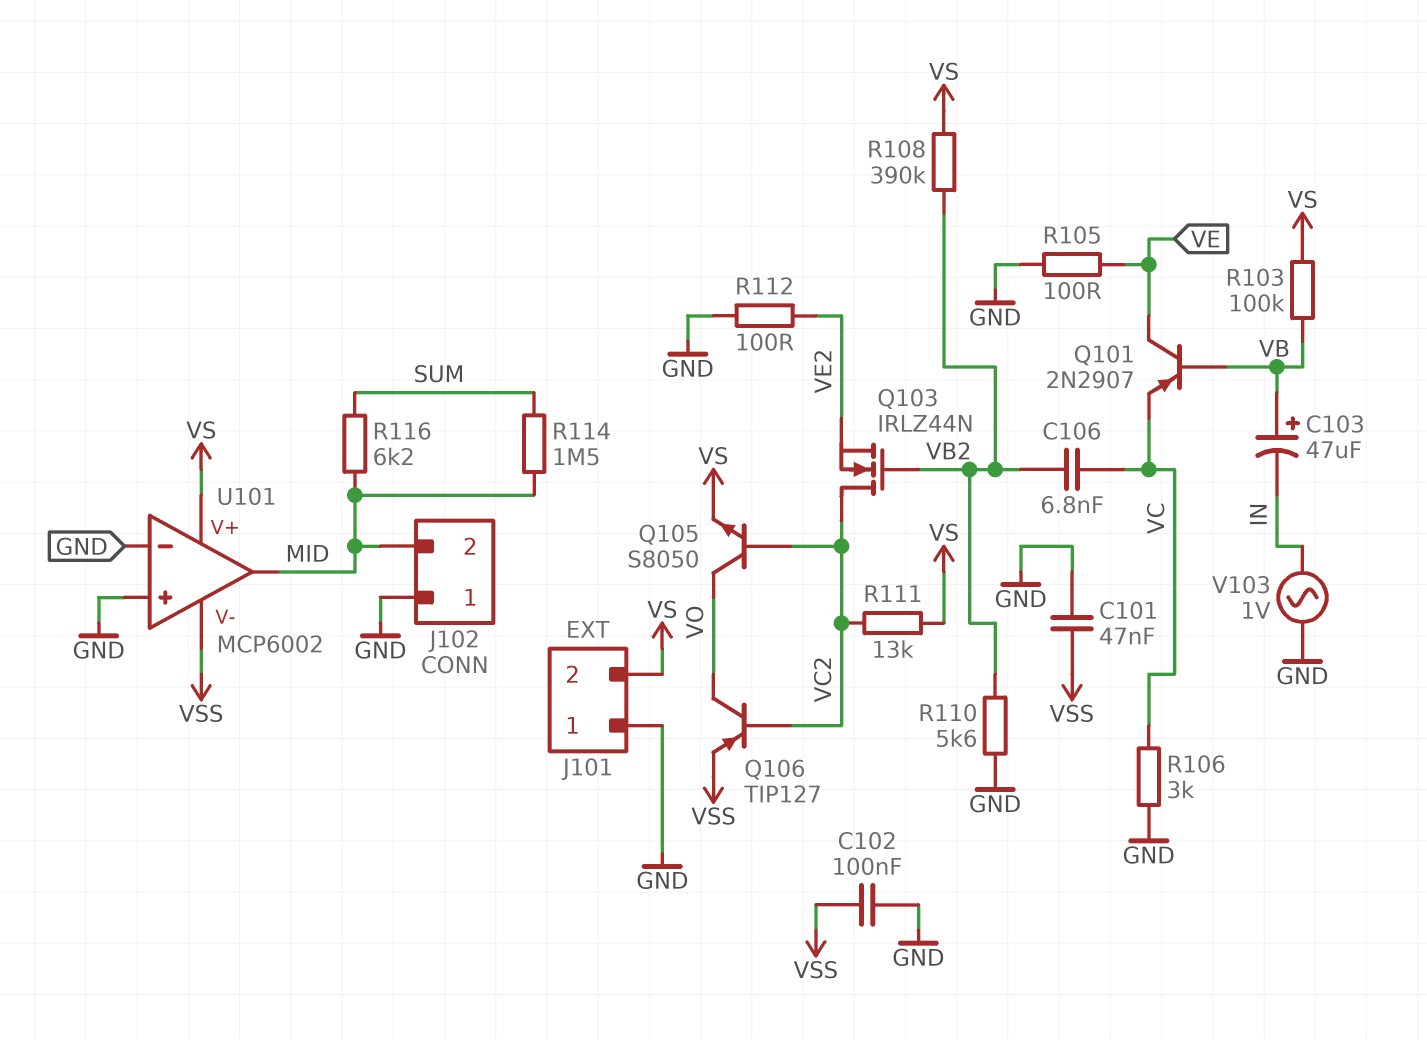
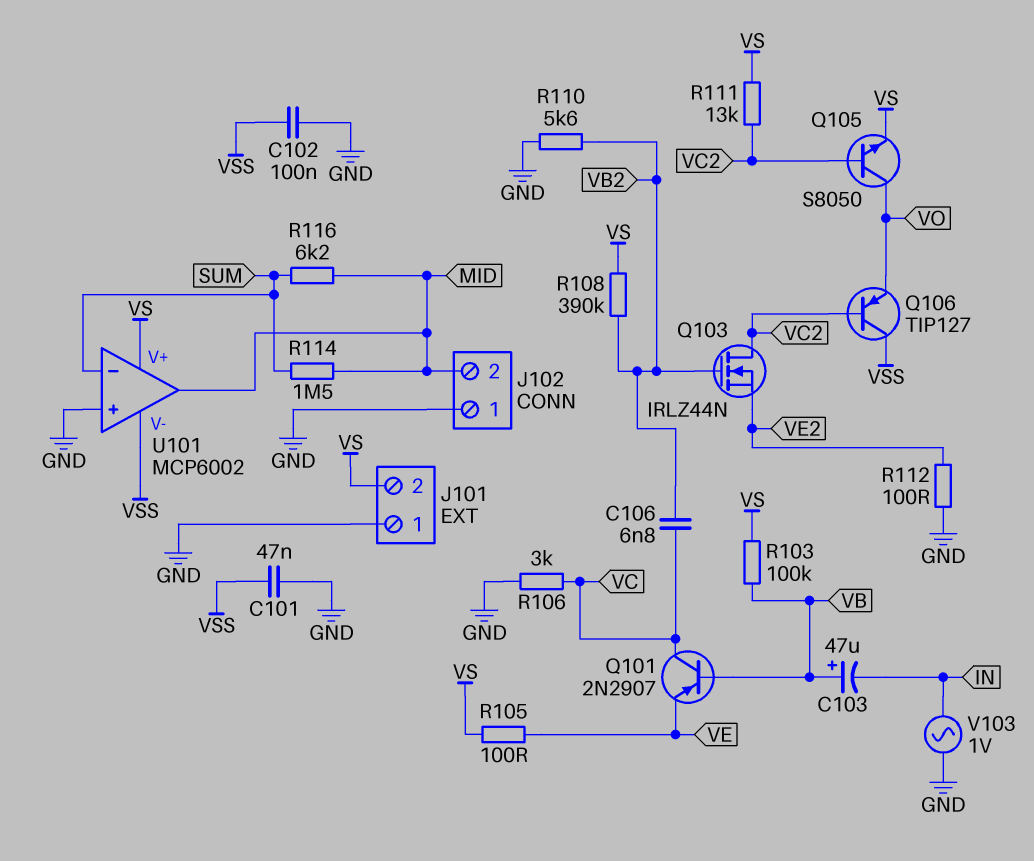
Q101: PNP 2N2907 (B VB, C VE, E VC) -> PNP 2N2907 (B VB, C VC, E VE)
Q106: PNP TIP127 (B VC2, C VO, E VSS) -> PNP TIP127 (B VC2, C VSS, E VO)
R105: 100 (GND, VE) -> 100 (VE, VS)
U101 pin in-: GND -> SUM

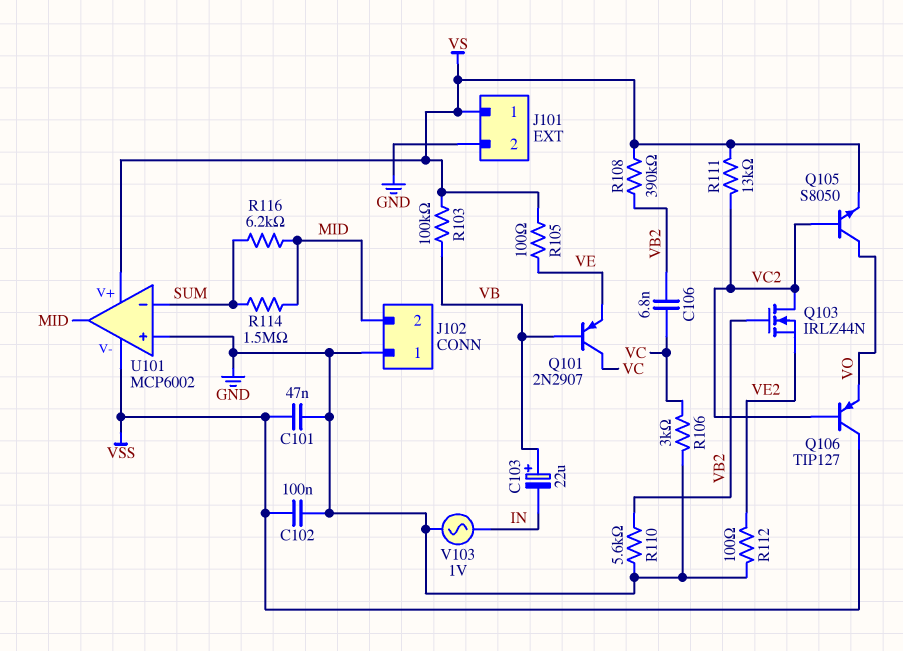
C103: 47uF (plus VB, minus IN) -> 22uF (plus VB, minus IN)
J101 pin 1: GND -> VS
J101 pin 2: VS -> GND

